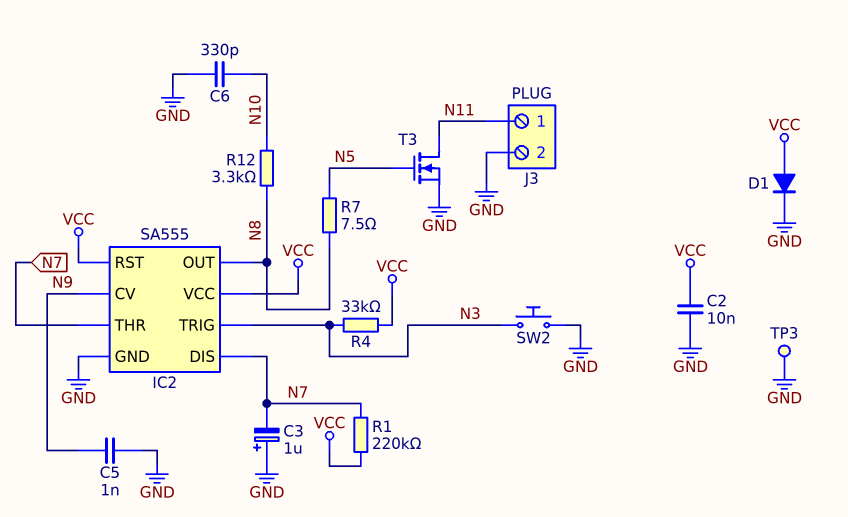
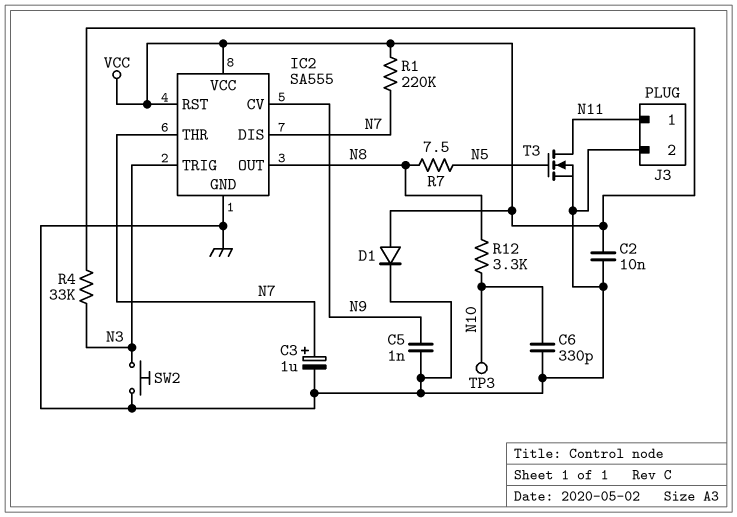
C3: 1uF (plus GND, minus N7) -> 1uF (plus N7, minus GND)
TP3: test point (GND) -> test point (N10)

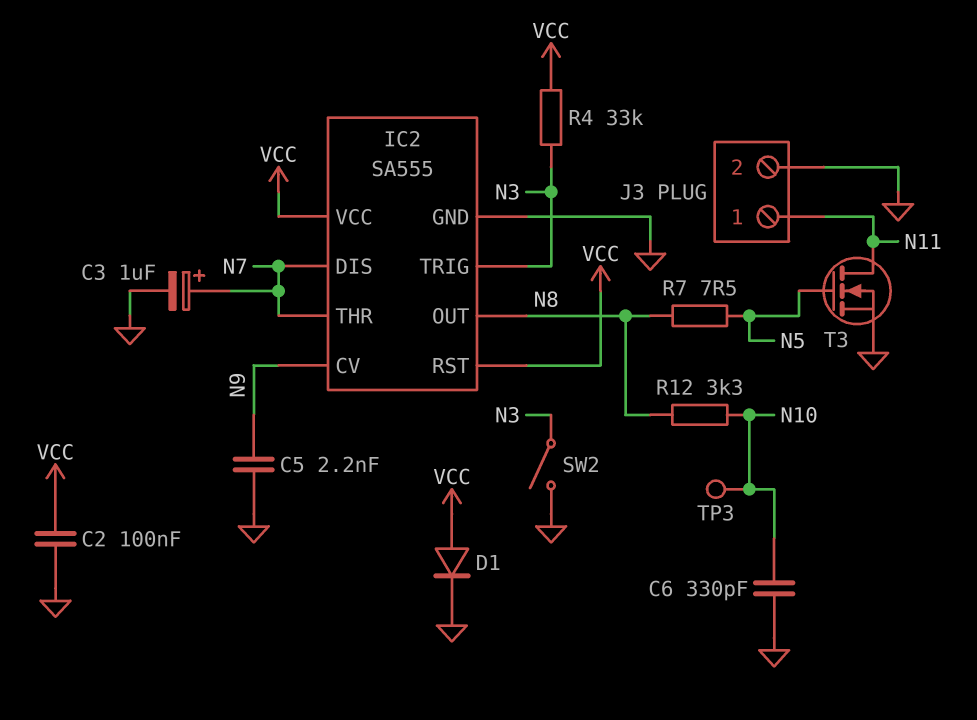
C2: 10nF (GND, VCC) -> 100nF (GND, VCC)
C5: 1nF (GND, N9) -> 2.2nF (GND, N9)
R1: 220k (N7, VCC) -> none
SW2: button (GND, N3) -> switch (GND, N3)

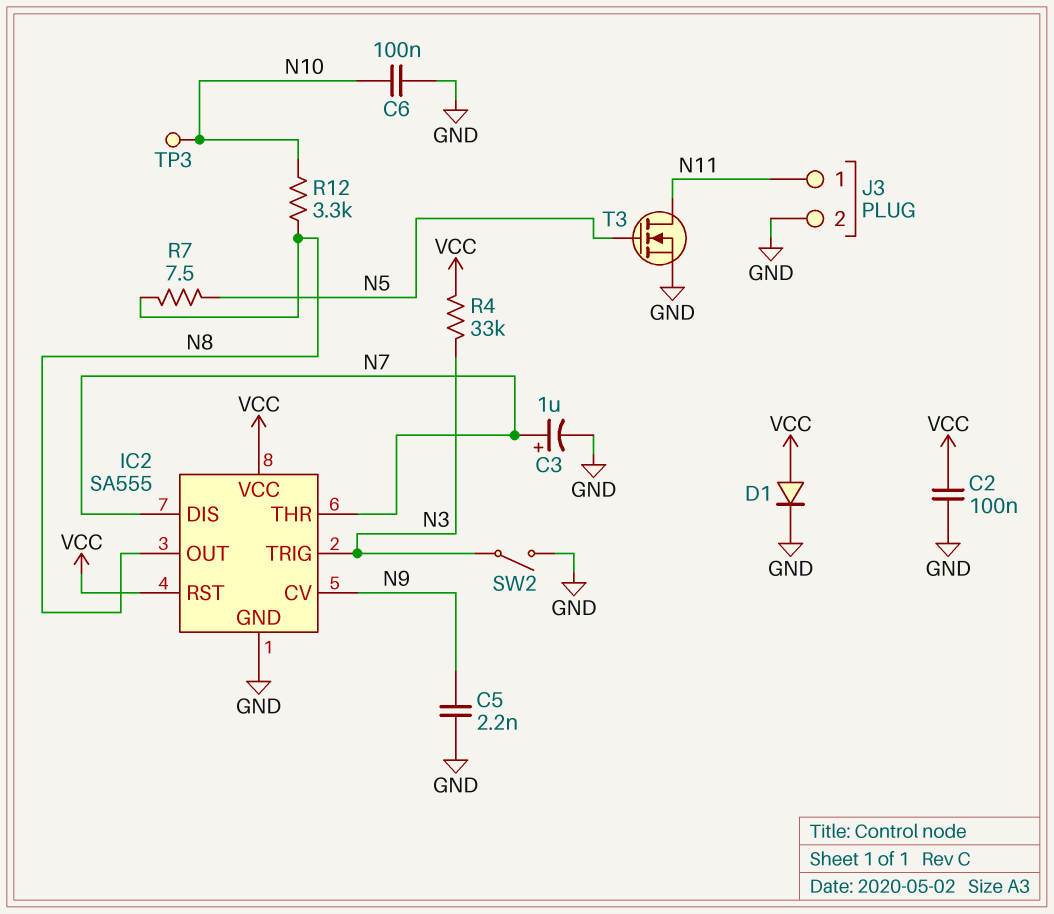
C6: 330pF (GND, N10) -> 100nF (GND, N10)

